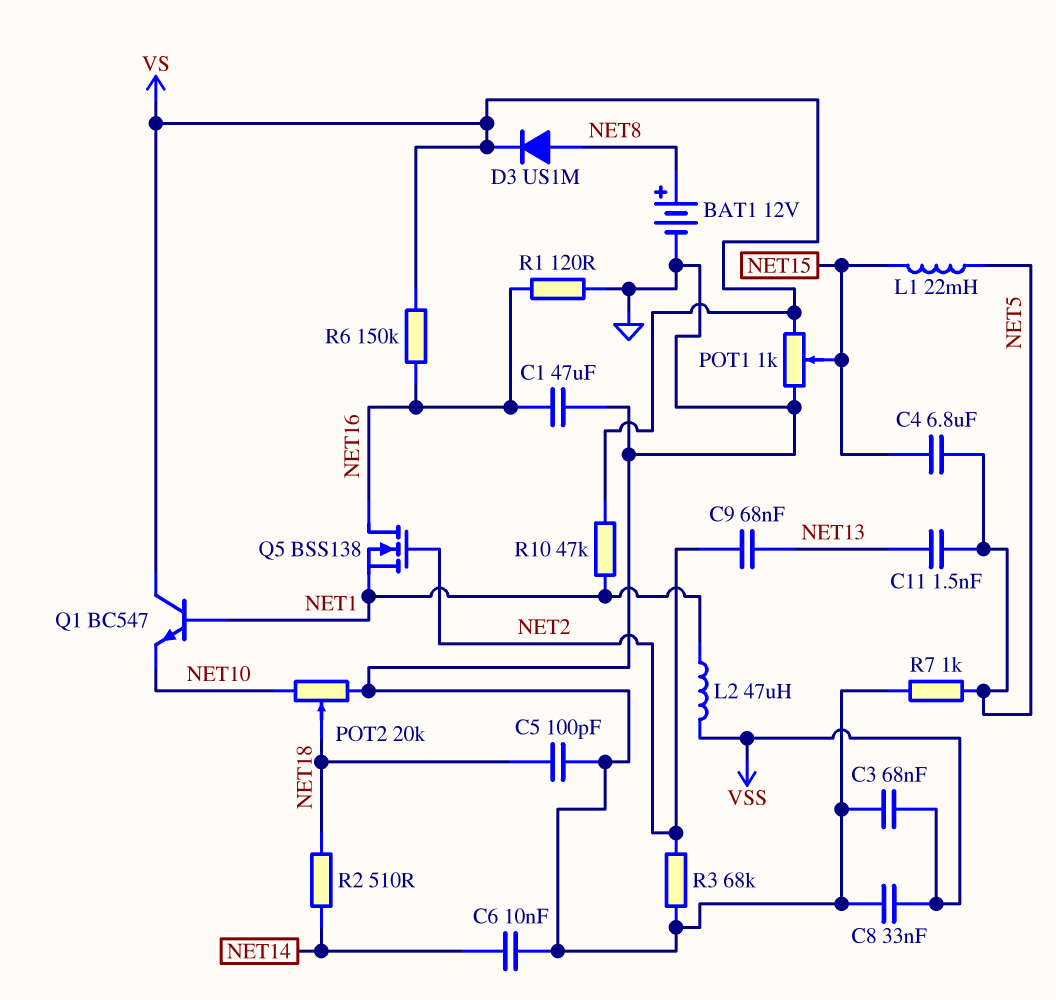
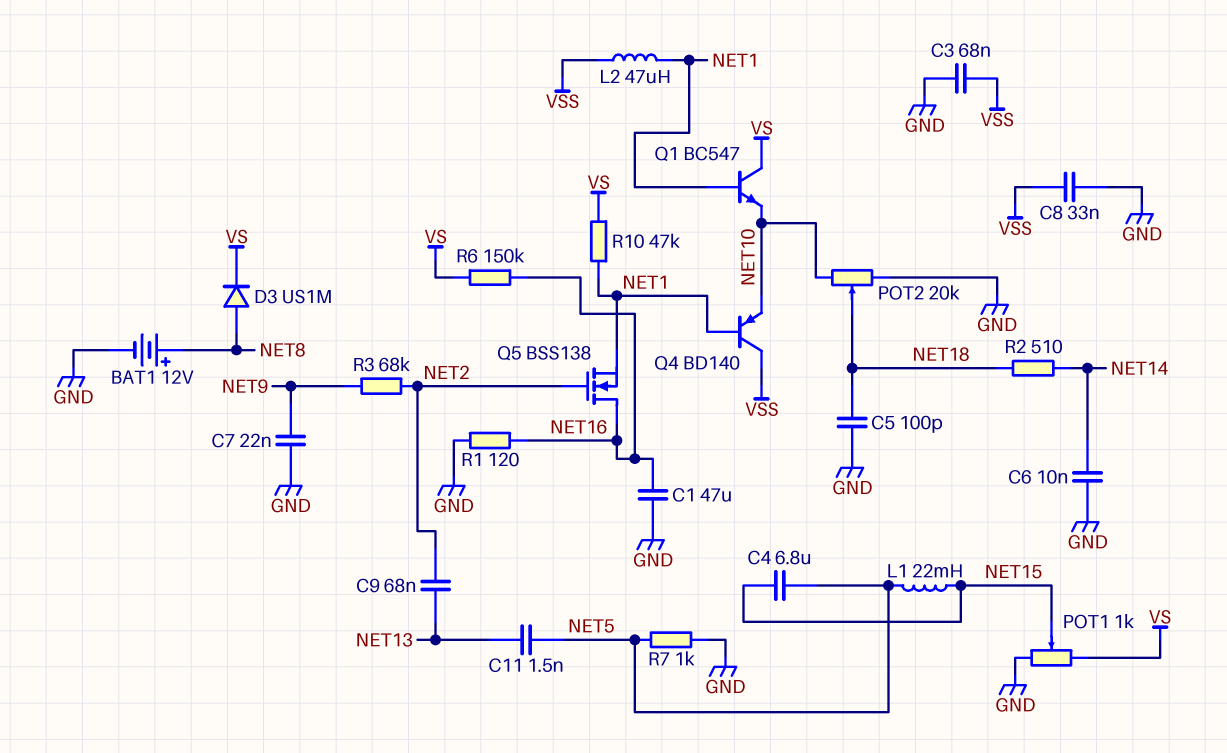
C7: none -> 22nF (GND, NET9)
Q4: none -> PNP BD140 (B NET1, C VSS, E NET10)
R3: 68k (GND, NET2) -> 68k (NET2, NET9)

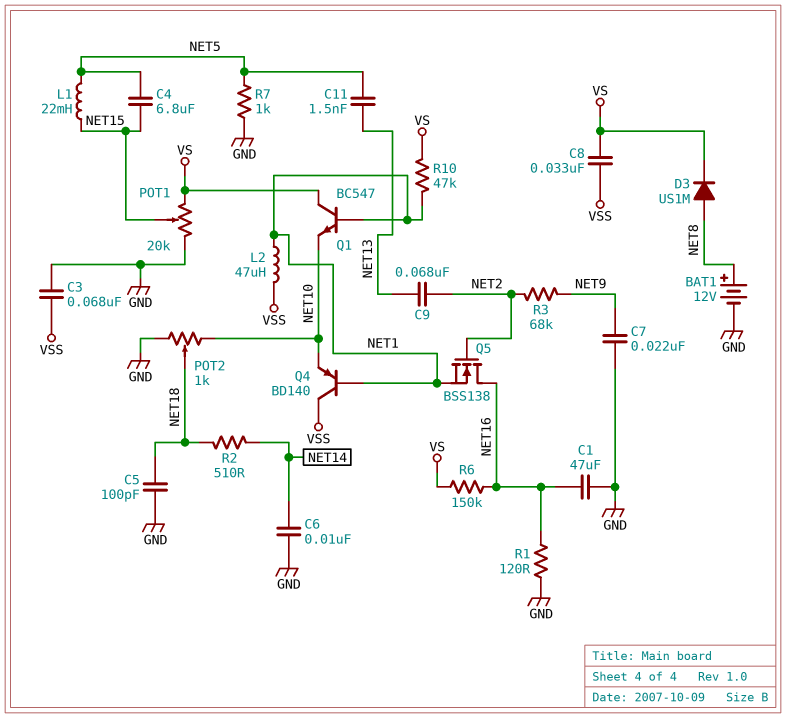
C8: 33nF (GND, VSS) -> 33nF (VS, VSS)
POT1: 1k (GND, VS, wiper NET15) -> 20k (GND, VS, wiper NET15)
POT2: 20k (GND, NET10, wiper NET18) -> 1k (GND, NET10, wiper NET18)

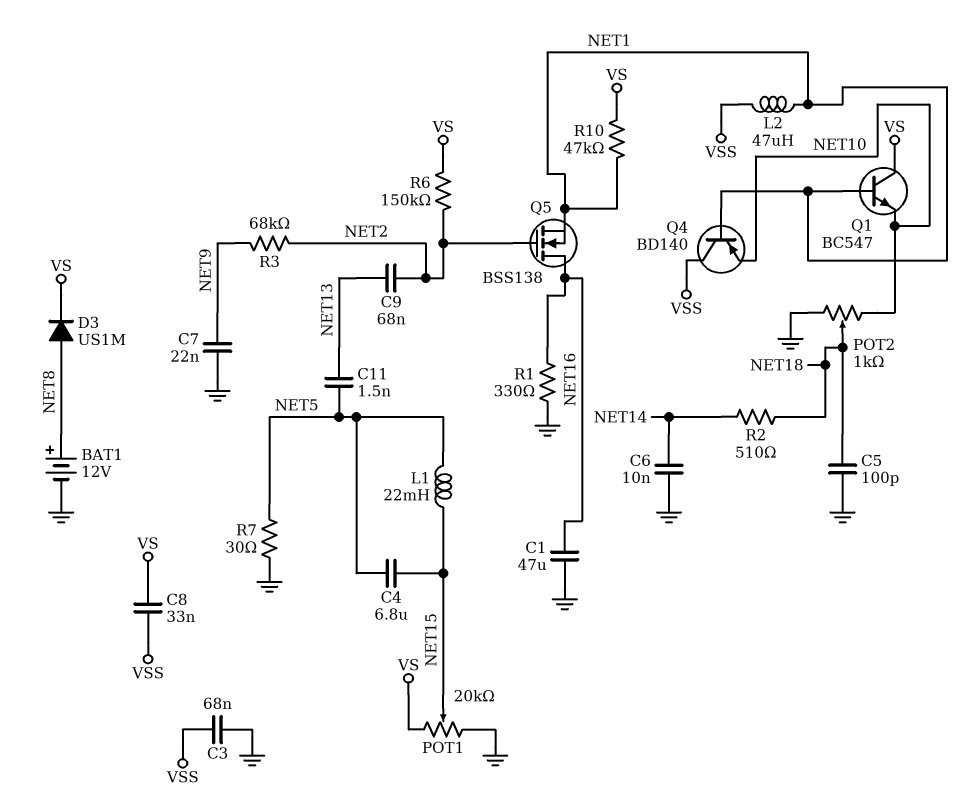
R1: 120 (GND, NET16) -> 330 (GND, NET16)
R6: 150k (NET16, VS) -> 150k (NET2, VS)
R7: 1k (GND, NET5) -> 30 (GND, NET5)

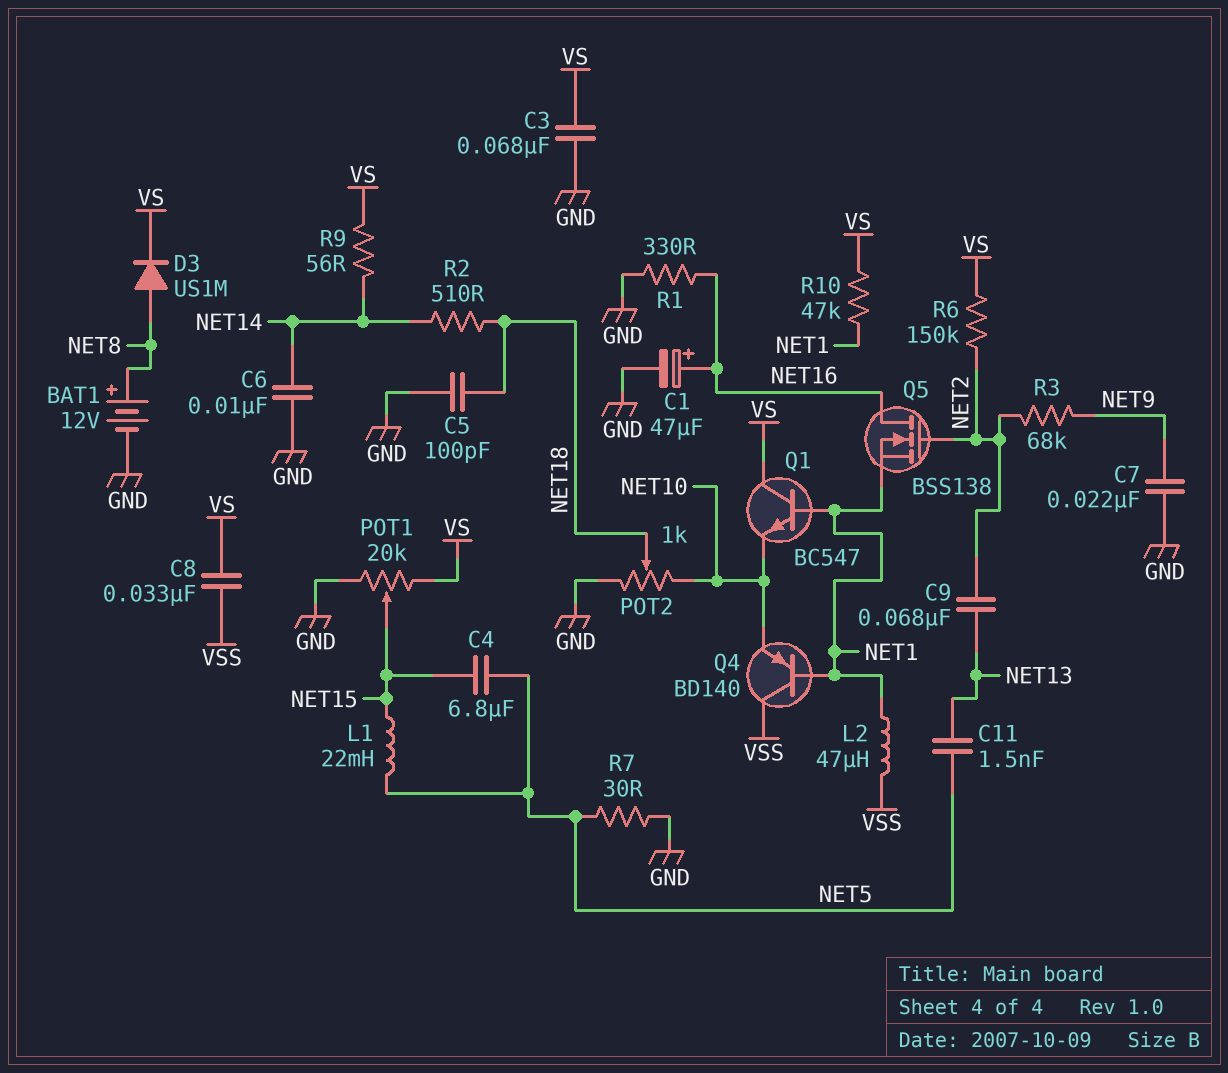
C1: 47uF (GND, NET16) -> 47uF (plus NET16, minus GND)
C3: 68nF (GND, VSS) -> 68nF (GND, VS)
R9: none -> 56 (NET14, VS)

